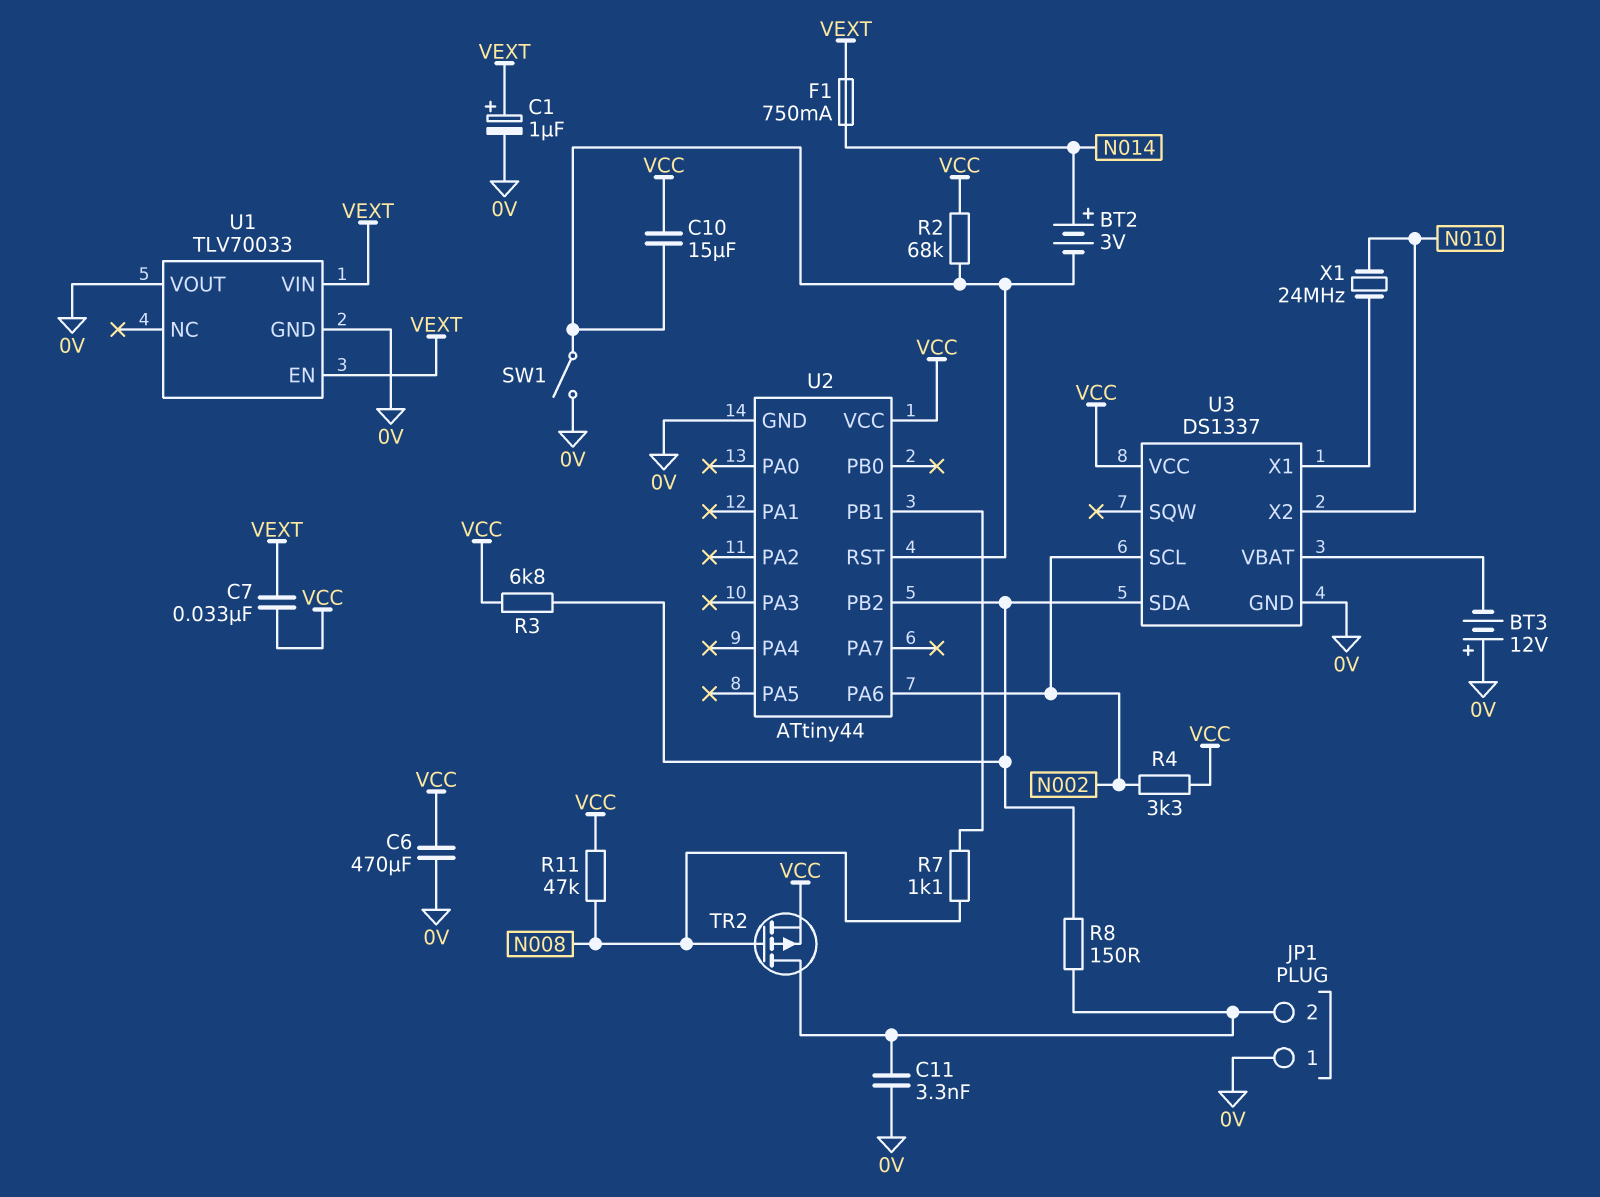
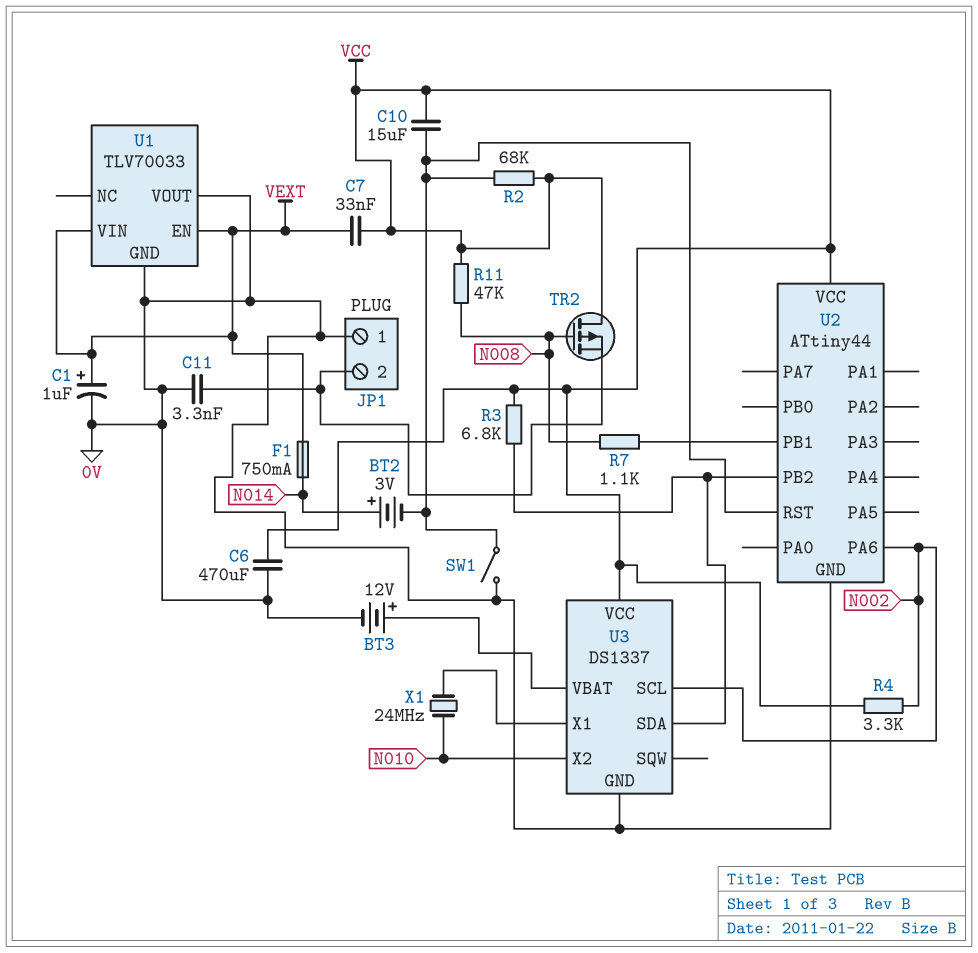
BT3: 12V (plus 0V, minus U3/VBAT) -> 12V (plus U3/VBAT, minus 0V)
R8: 150 (JP1/2, U2/PB2) -> none
TR2: PMOS (G N008, D JP1/2, S VCC) -> PMOS (G N008, D VCC, S JP1/2)

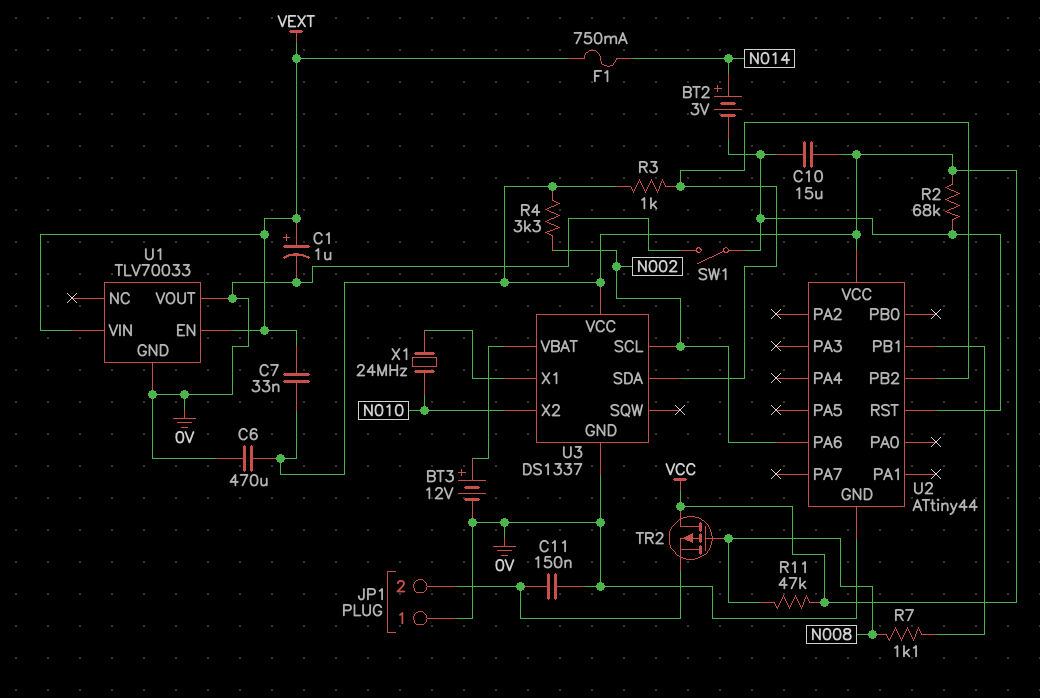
C11: 3.3nF (0V, JP1/2) -> 150nF (0V, JP1/2)
R3: 6.8k (U2/PB2, VCC) -> 1k (U2/PB2, VCC)

